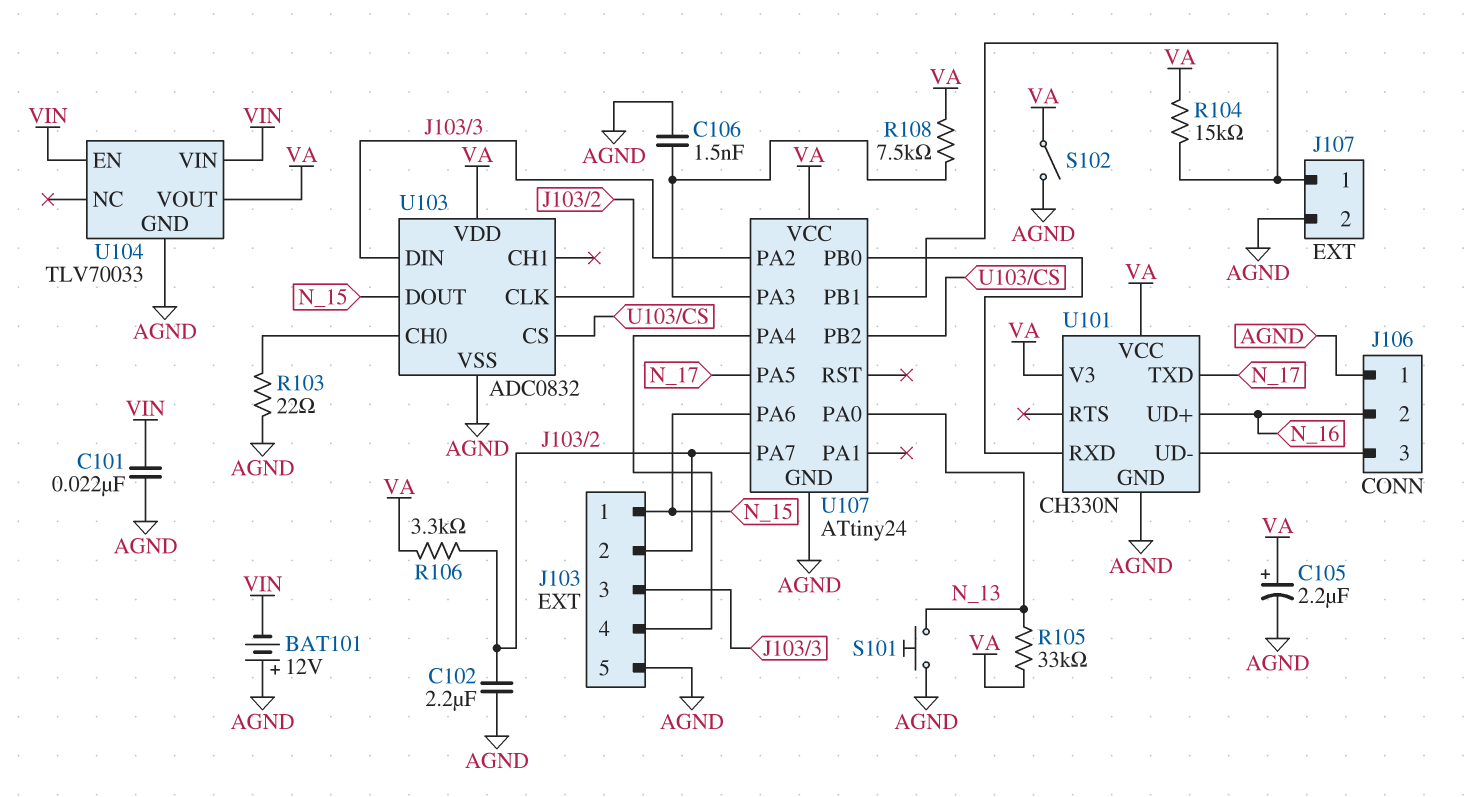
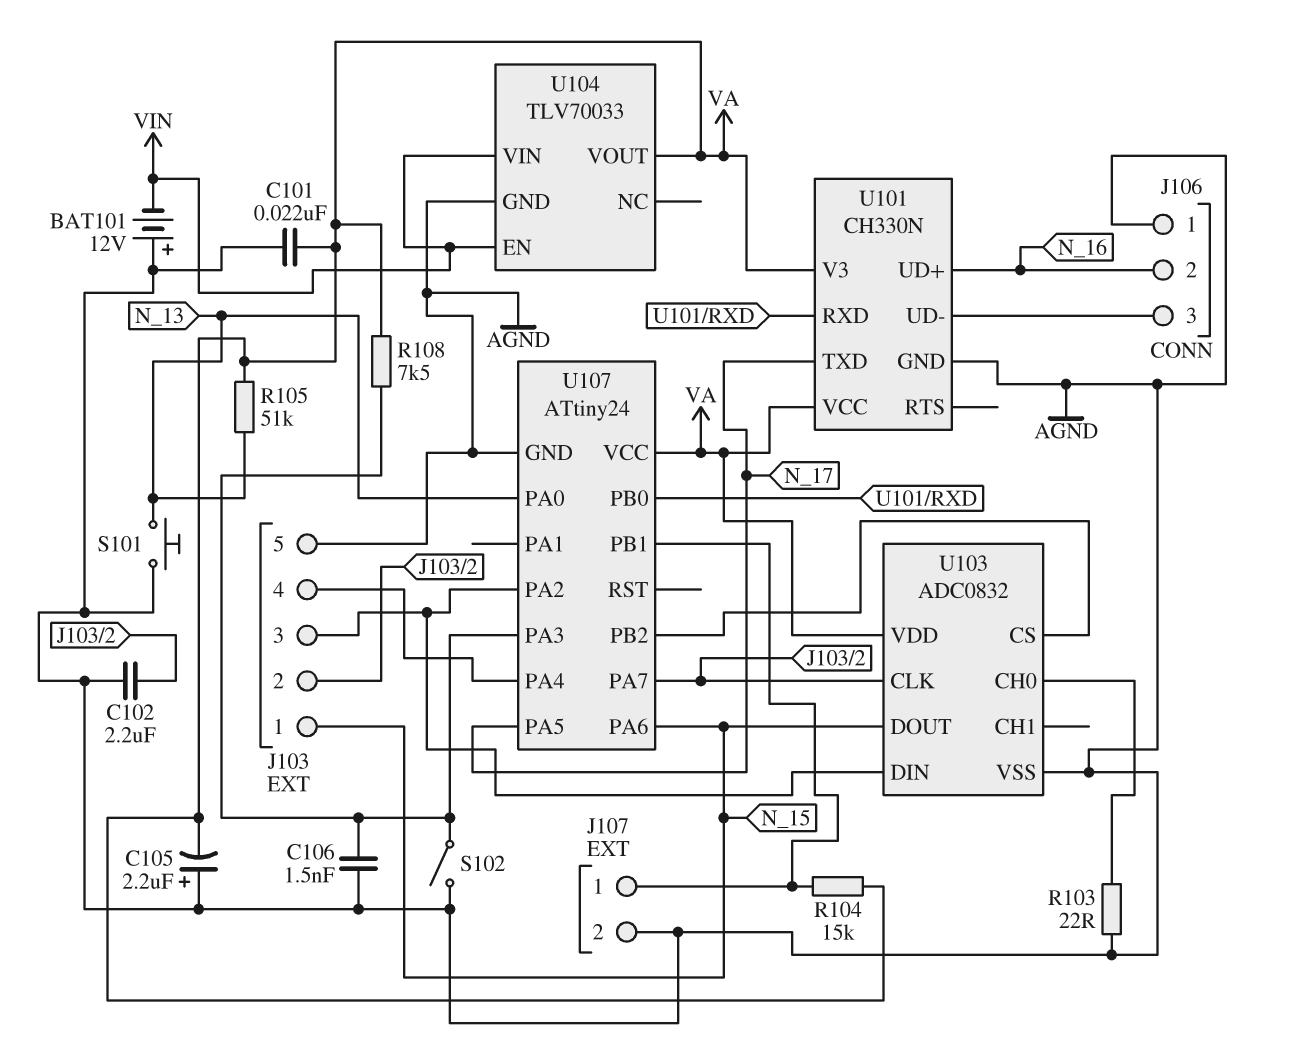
C101: 22nF (AGND, VIN) -> 22nF (AGND, VA)
C105: 2.2uF (plus VA, minus AGND) -> 2.2uF (plus AGND, minus VA)
R105: 33k (N_13, VA) -> 51k (N_13, VA)
R106: 3.3k (J103/2, VA) -> none
S102: switch (AGND, VA) -> switch (AGND, U107/PA3)

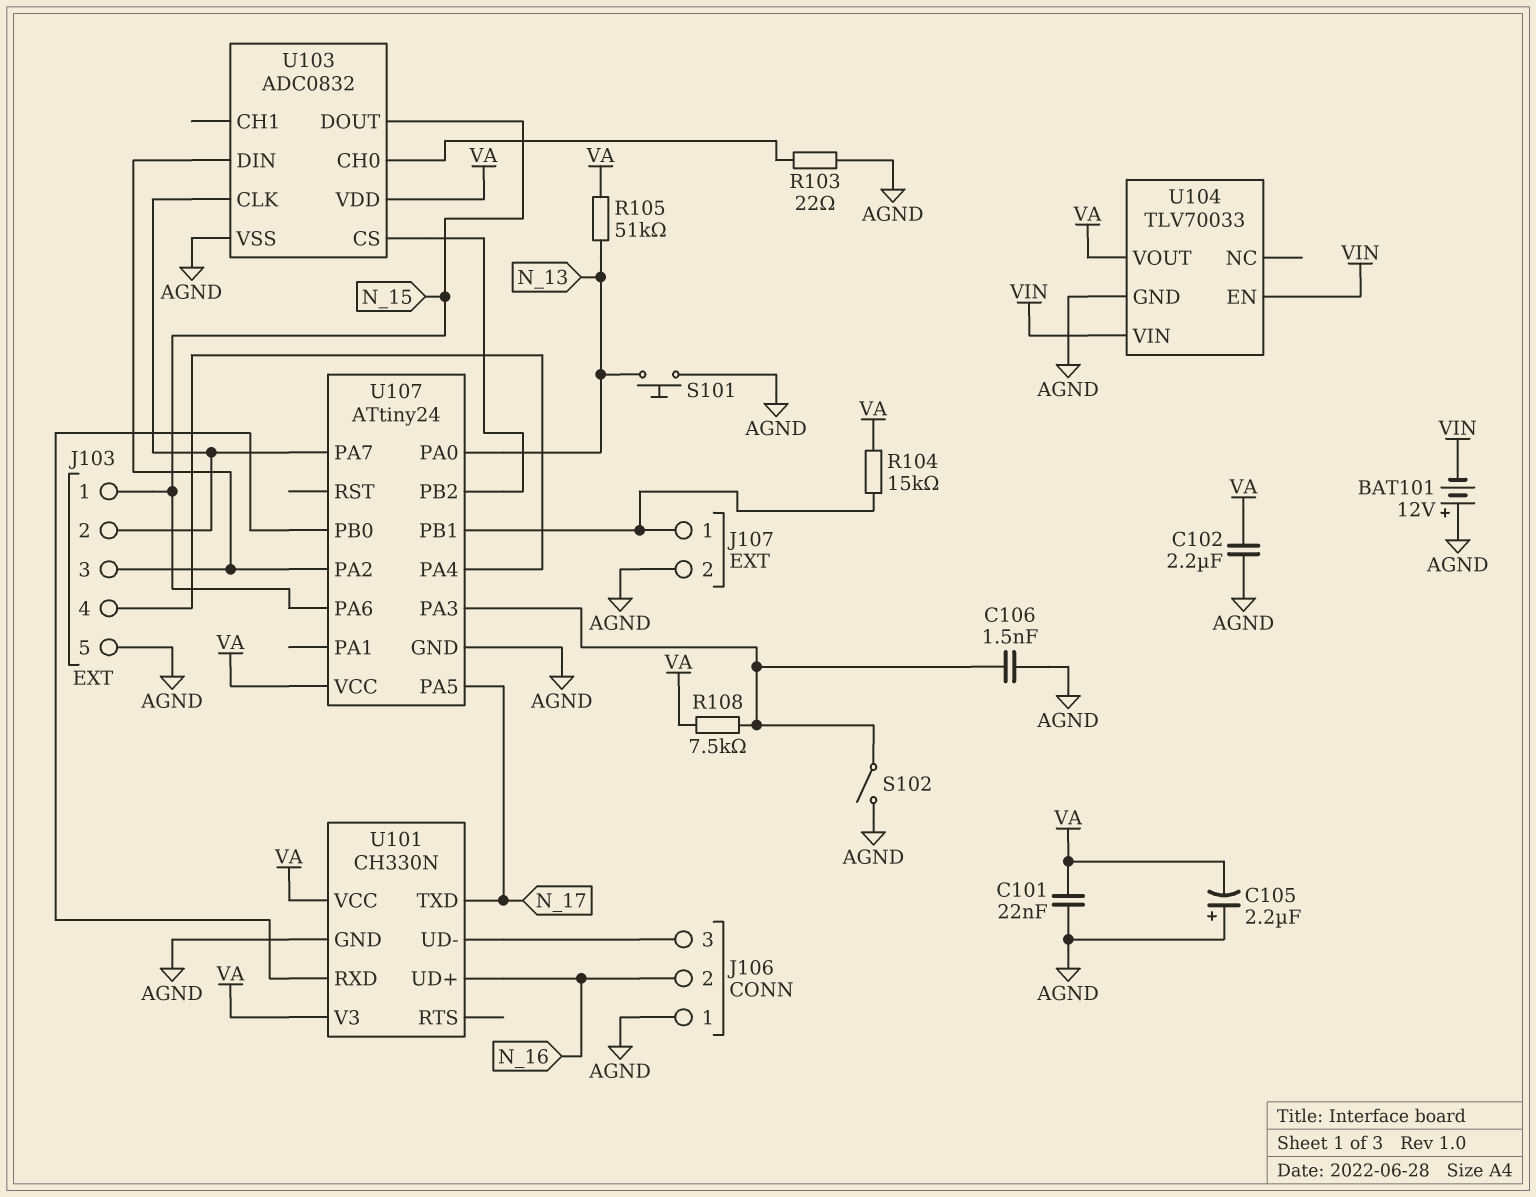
C102: 2.2uF (AGND, J103/2) -> 2.2uF (AGND, VA)

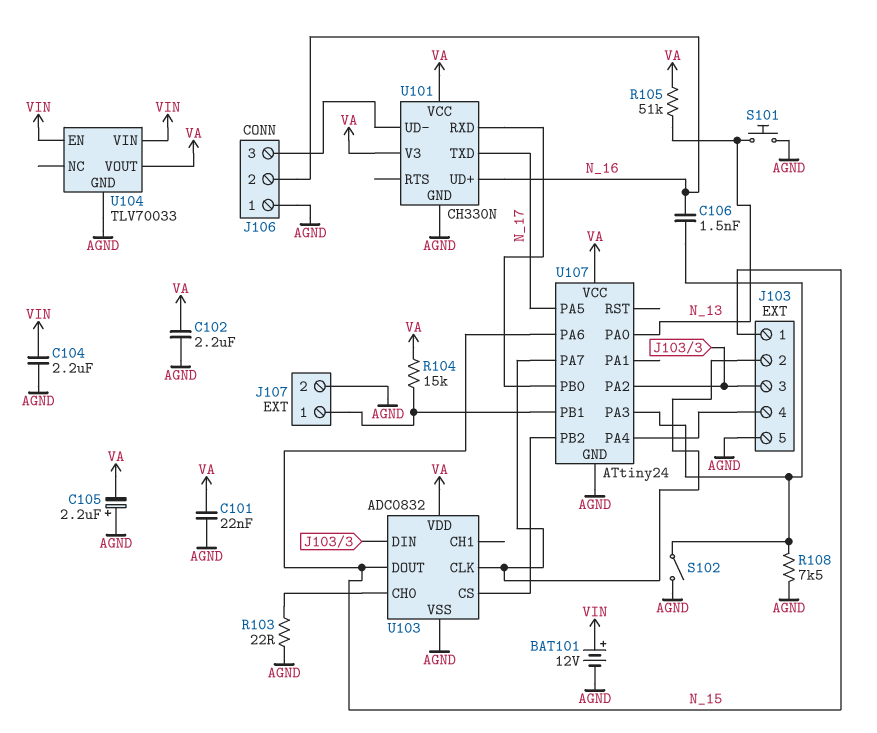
BAT101: 12V (plus AGND, minus VIN) -> 12V (plus VIN, minus AGND)
C104: none -> 2.2uF (AGND, VIN)
C106: 1.5nF (AGND, U107/PA3) -> 1.5nF (N_16, U107/PA3)
R108: 7.5k (U107/PA3, VA) -> 7.5k (AGND, U107/PA3)

